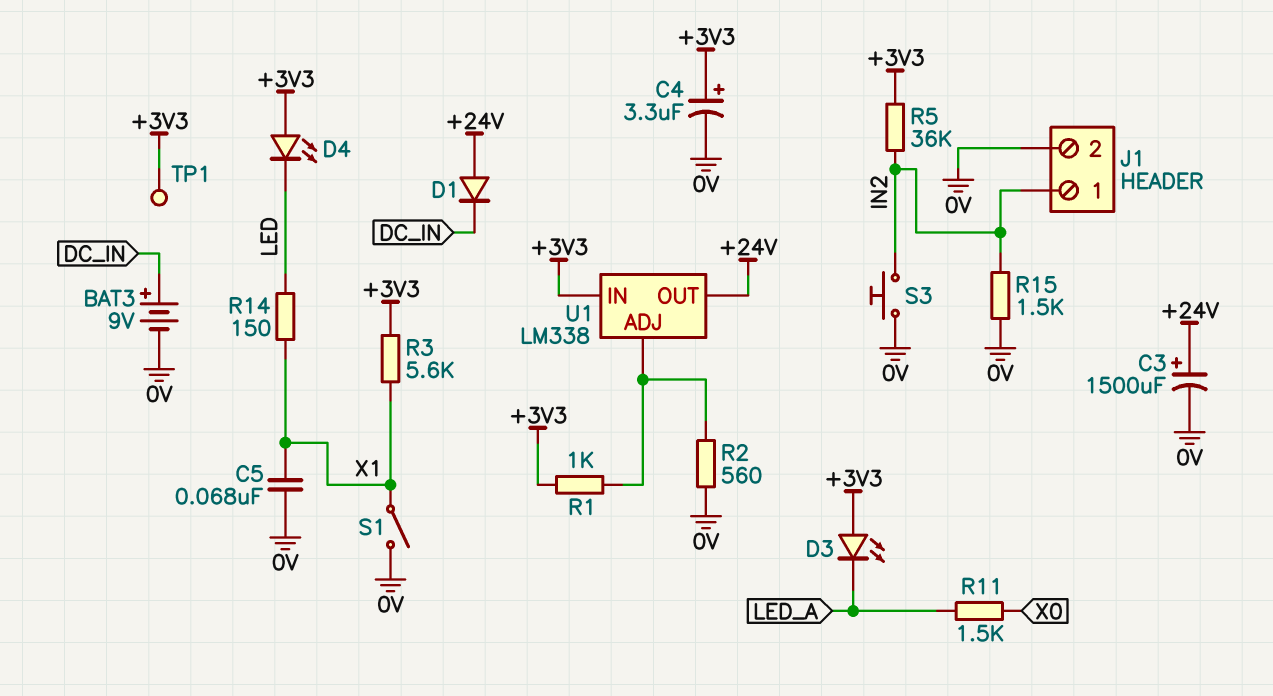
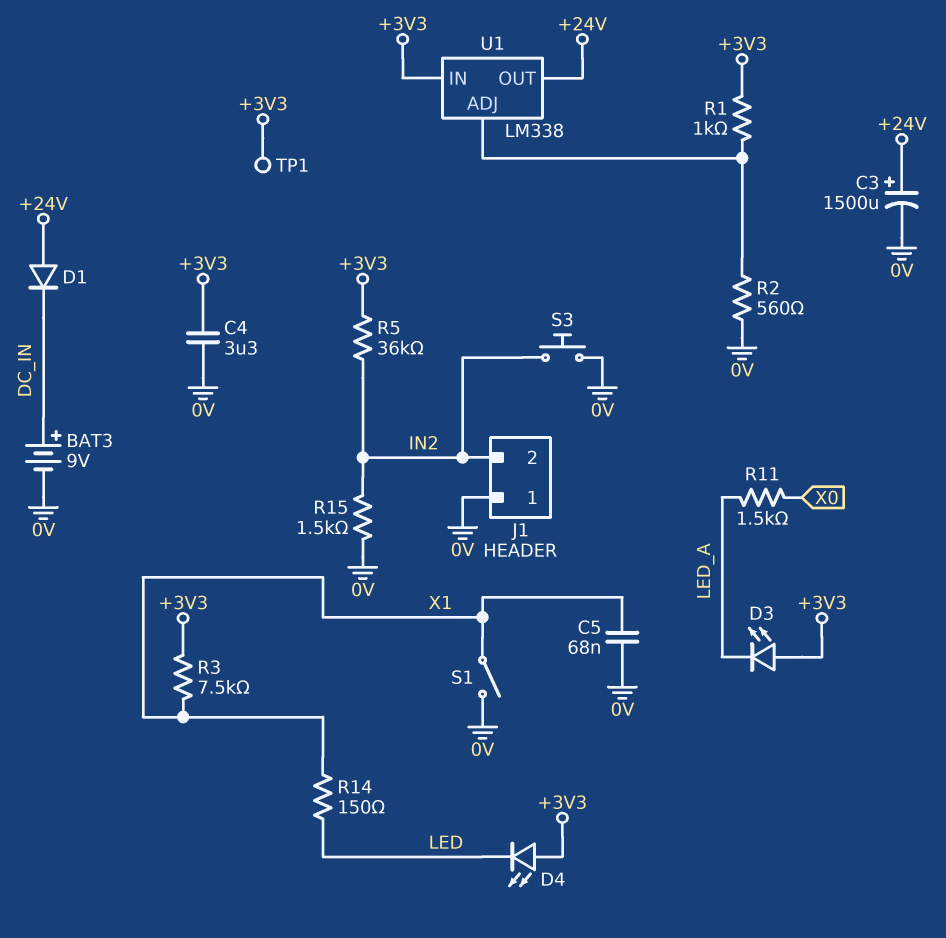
C4: 3.3uF (plus +3V3, minus 0V) -> 3.3uF (+3V3, 0V)
J1 pin 1: IN2 -> 0V
J1 pin 2: 0V -> IN2
R3: 5.6k (+3V3, X1) -> 7.5k (+3V3, X1)

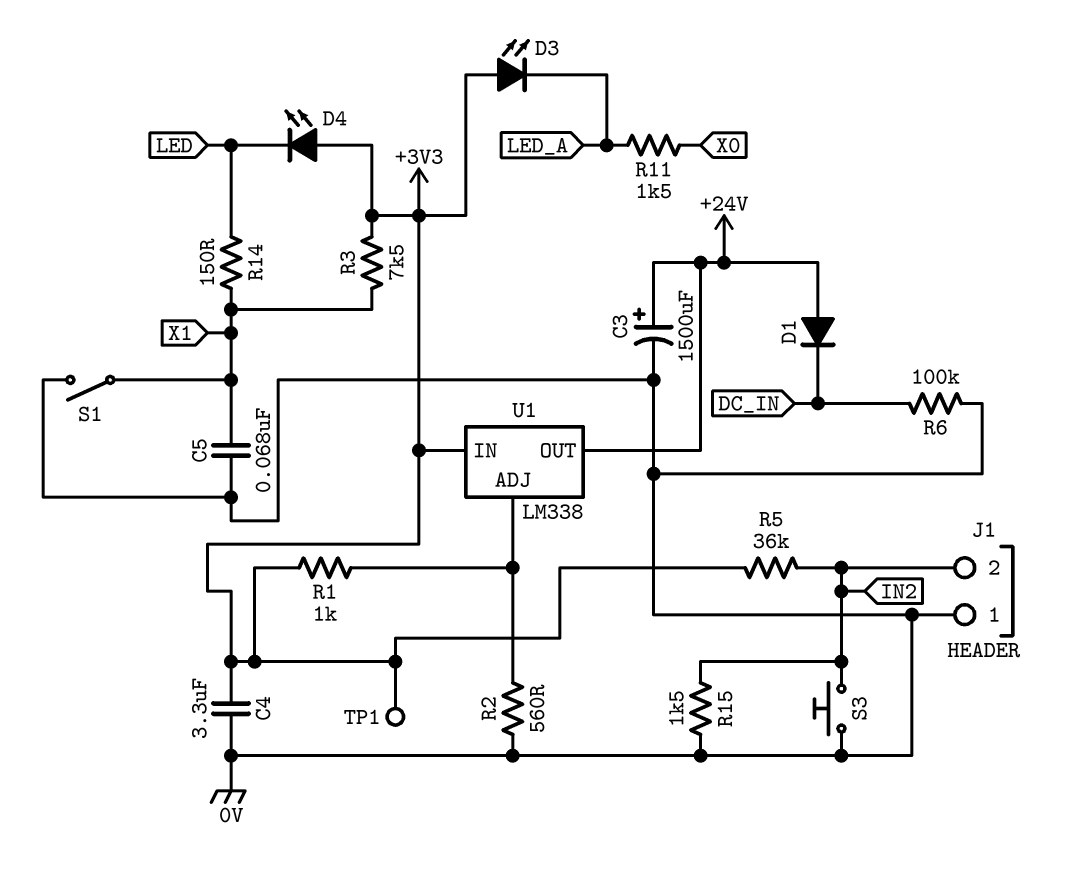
BAT3: 9V (plus DC_IN, minus 0V) -> none
R6: none -> 100k (0V, DC_IN)

